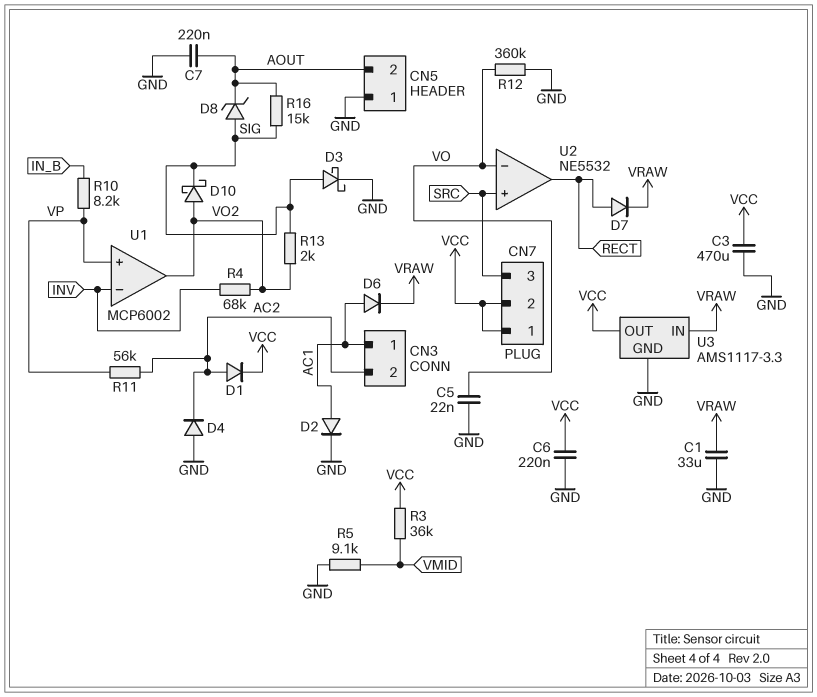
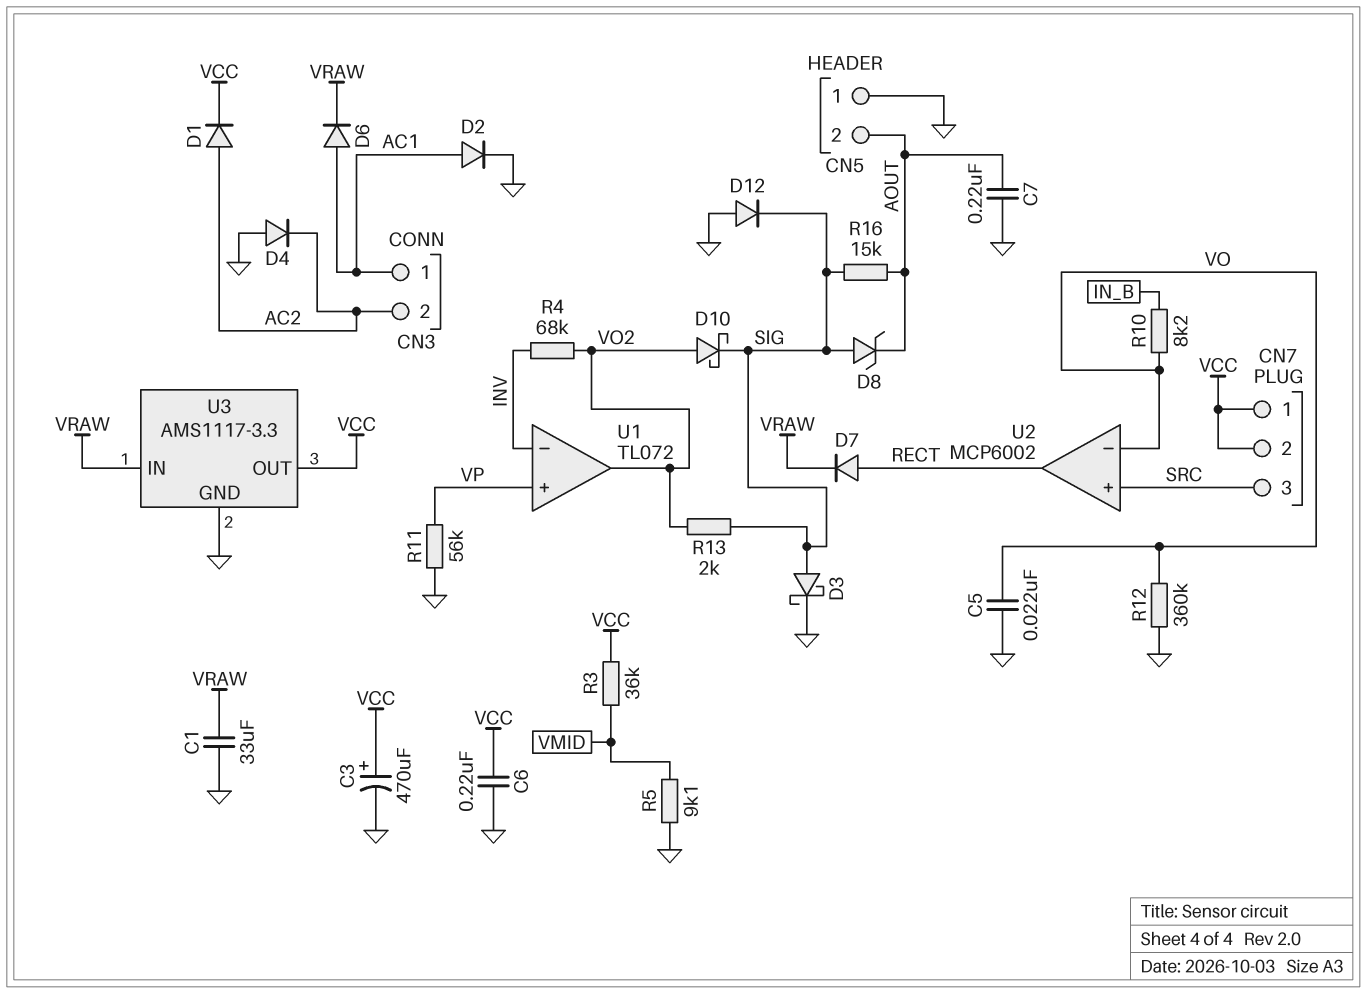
C3: 470uF (GND, VCC) -> 470uF (plus VCC, minus GND)
D12: none -> diode (A GND, K SIG)
R10: 8.2k (IN_B, VP) -> 8.2k (IN_B, VO)
R11: 56k (AC2, VP) -> 56k (GND, VP)
U1: MCP6002 -> TL072
U2: NE5532 -> MCP6002

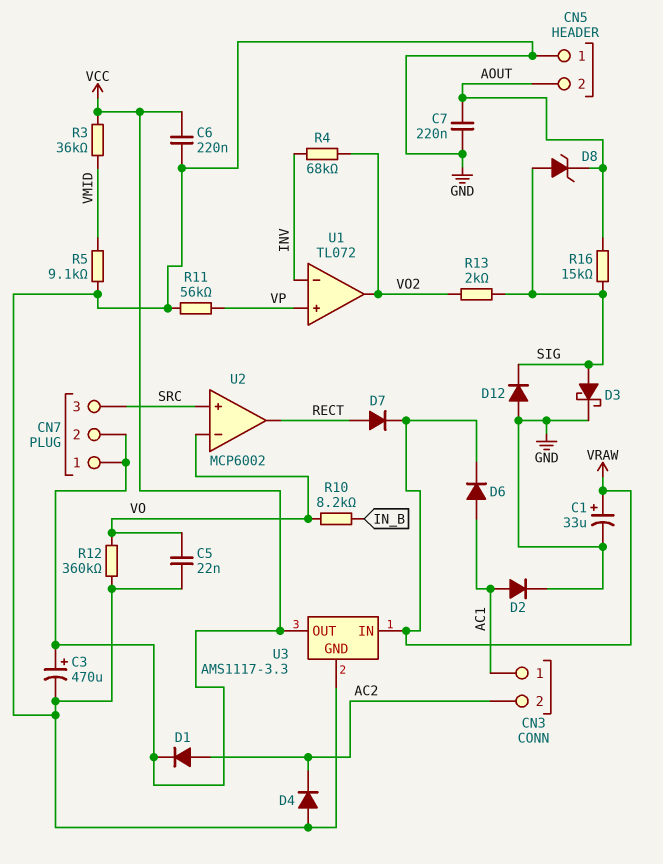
C1: 33uF (GND, VRAW) -> 33uF (plus VRAW, minus GND)
D10: schottky (A VO2, K SIG) -> none

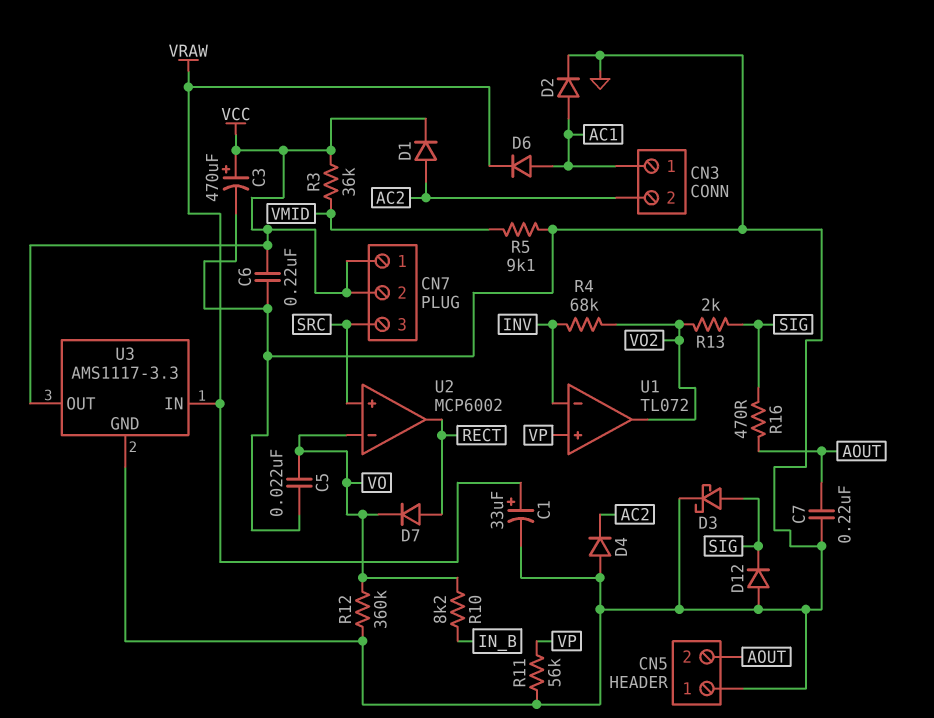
D7: diode (A RECT, K VRAW) -> diode (A RECT, K VO)
D8: zener (A SIG, K AOUT) -> none
R16: 15k (AOUT, SIG) -> 470 (AOUT, SIG)

